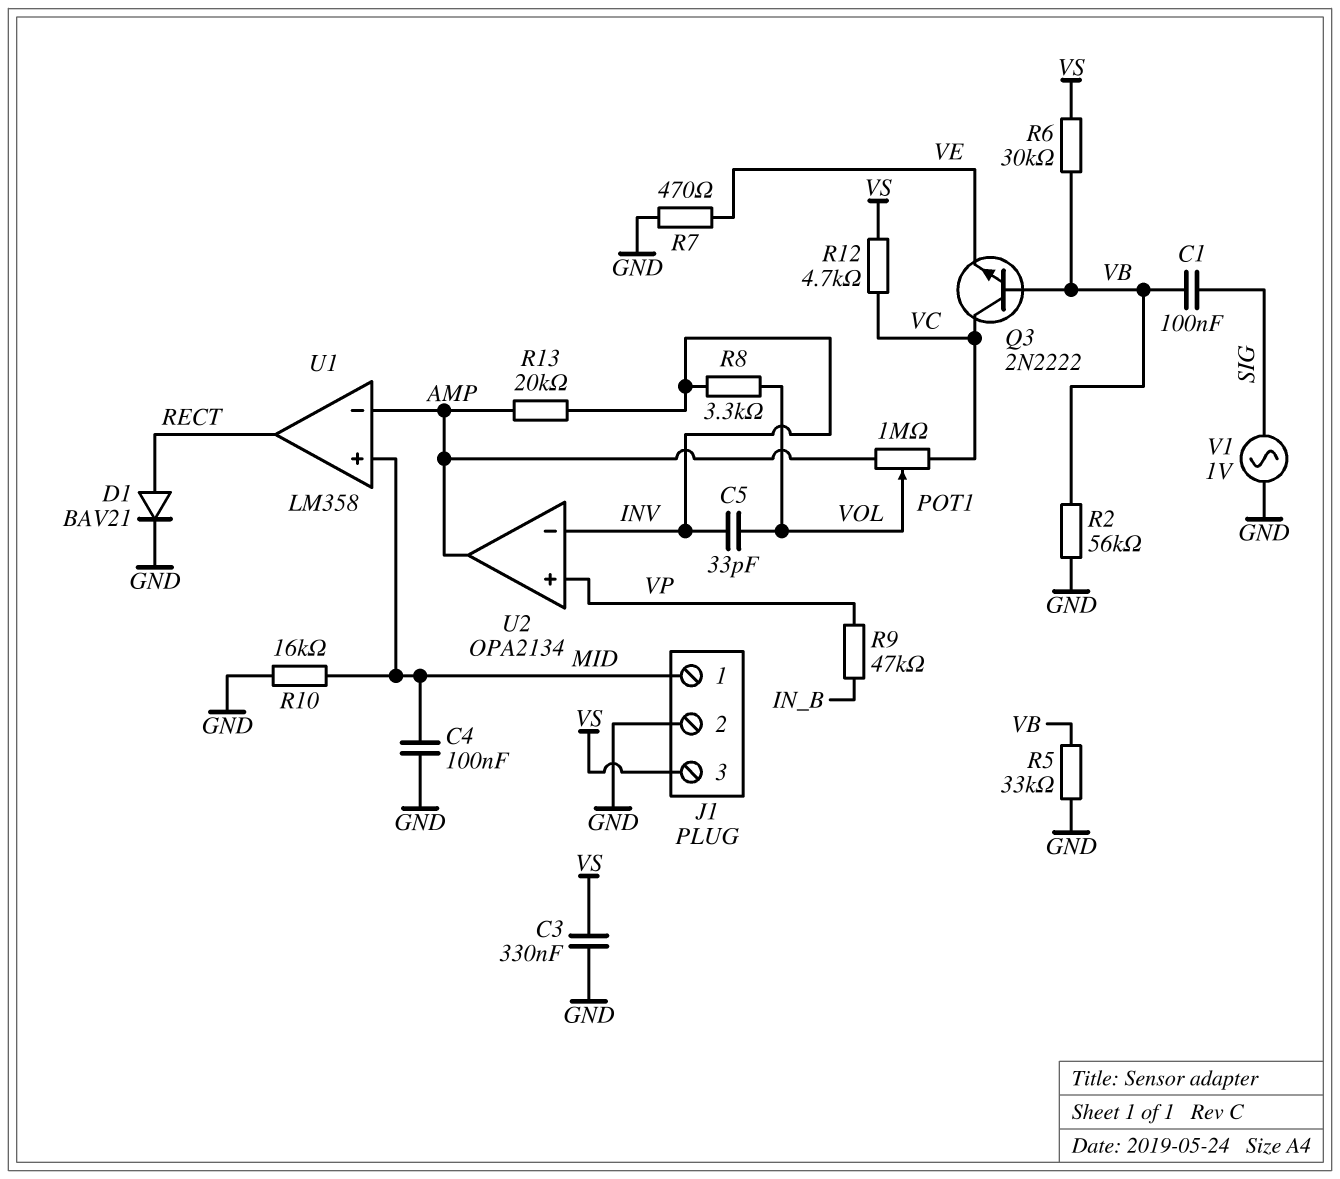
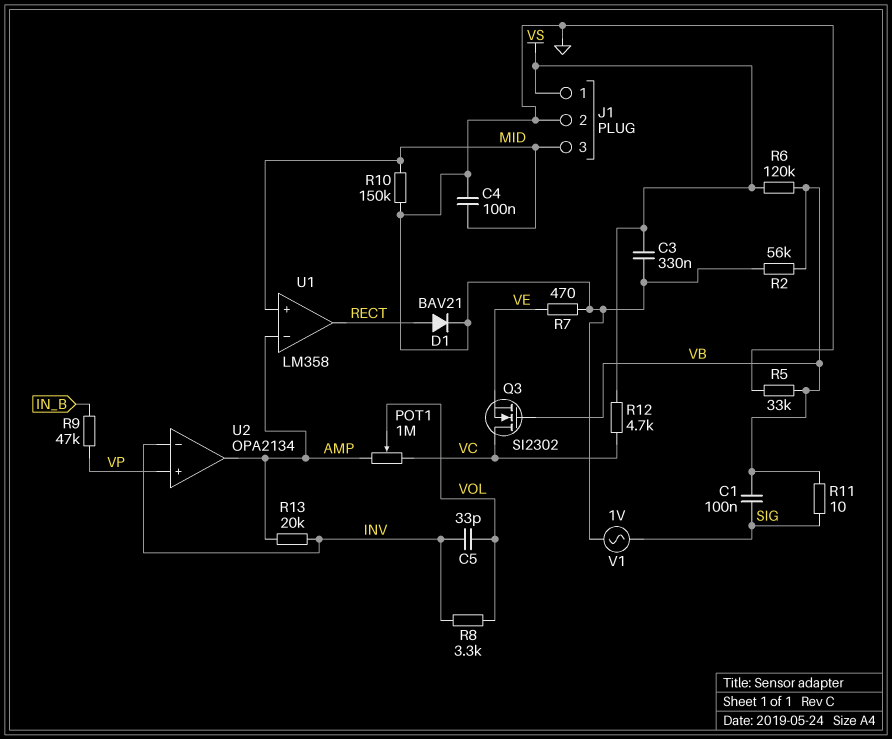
J1 pin 1: MID -> VS
J1 pin 3: VS -> MID
Q3: NPN 2N2222 (B VB, C VC, E VE) -> NMOS SI2302 (G VB, D VC, S VE)
R6: 30k (VB, VS) -> 120k (VB, VS)
R10: 16k (GND, MID) -> 150k (GND, MID)
R11: none -> 10 (SIG, VB)

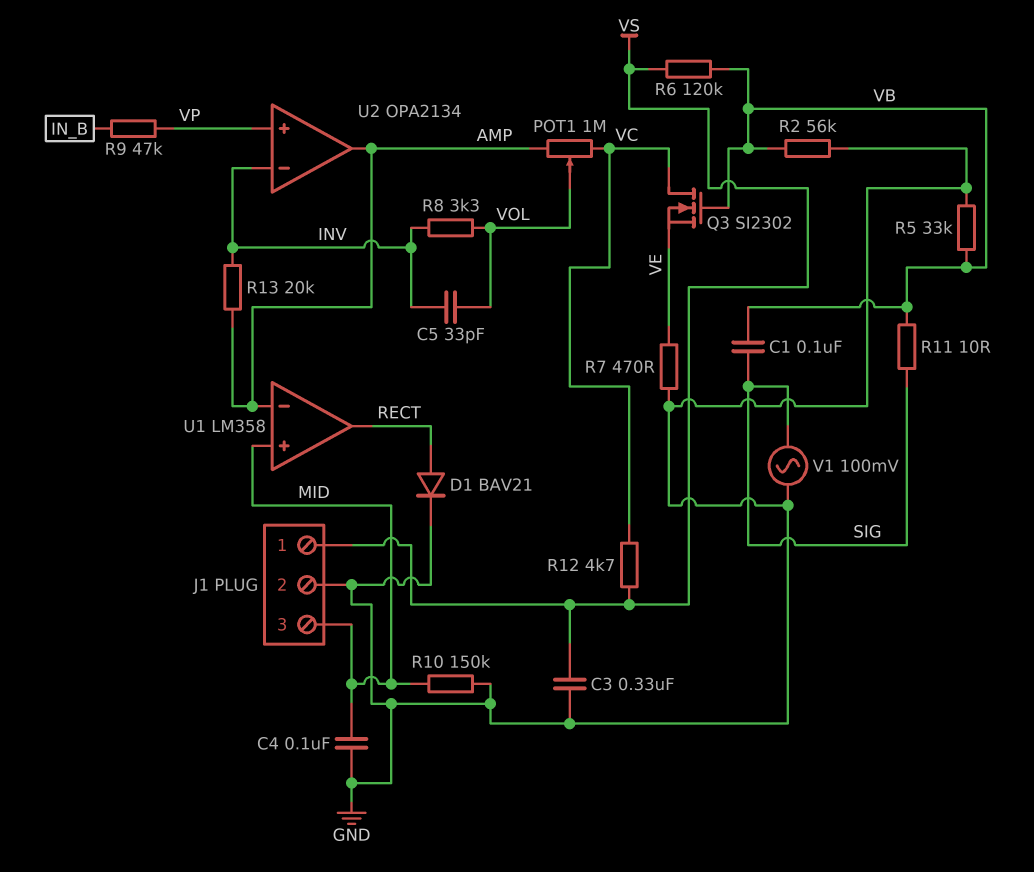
V1: AC 1V (GND, SIG) -> AC 100mV (GND, SIG)

